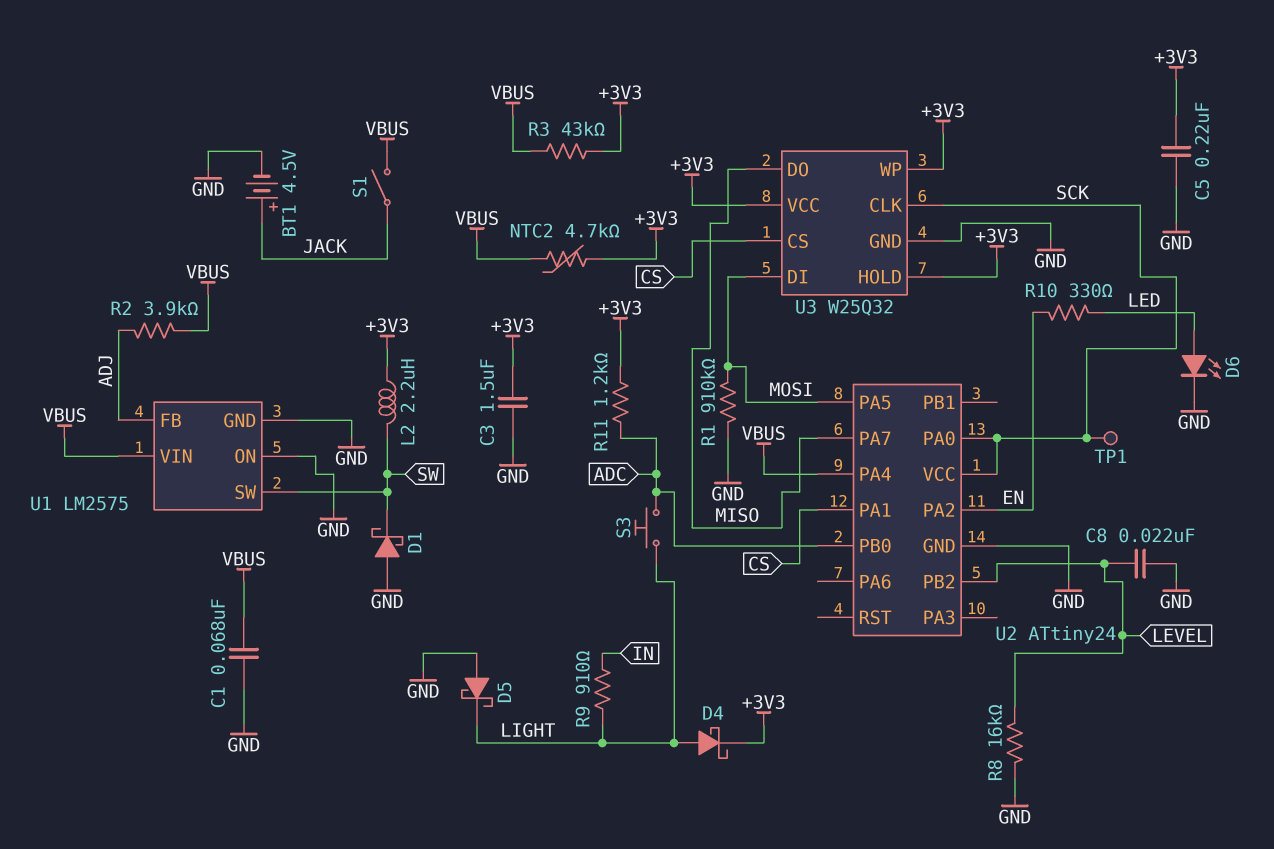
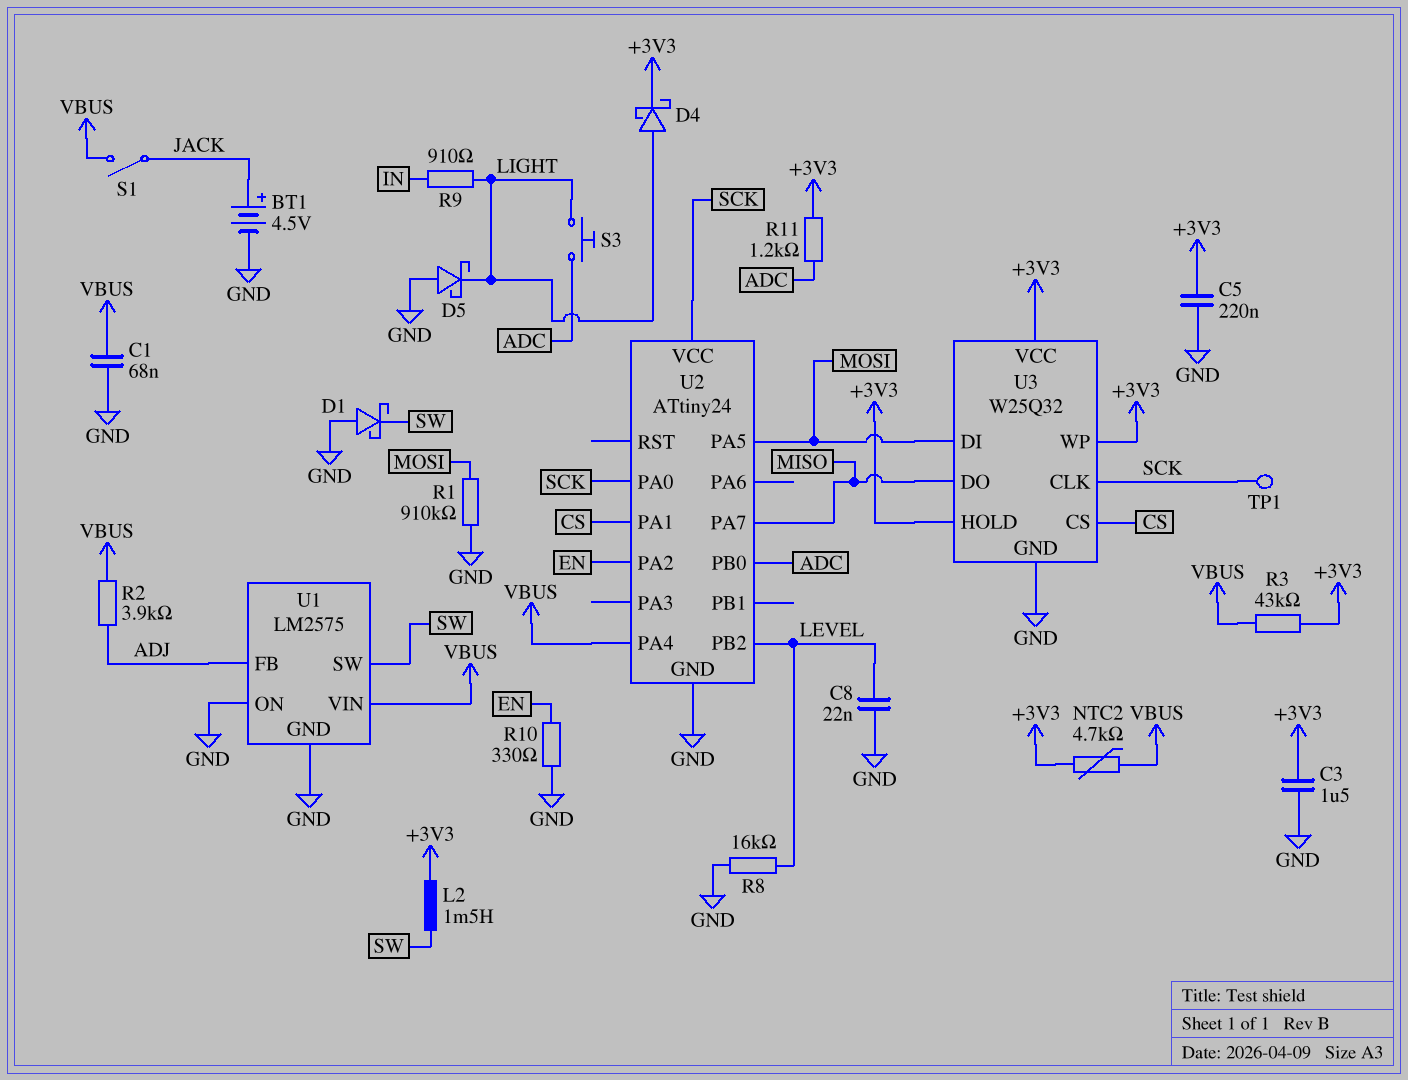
D6: LED (A LED, K GND) -> none
L2: 2.2uH (+3V3, SW) -> 1.5mH (+3V3, SW)
R10: 330 (EN, LED) -> 330 (EN, GND)

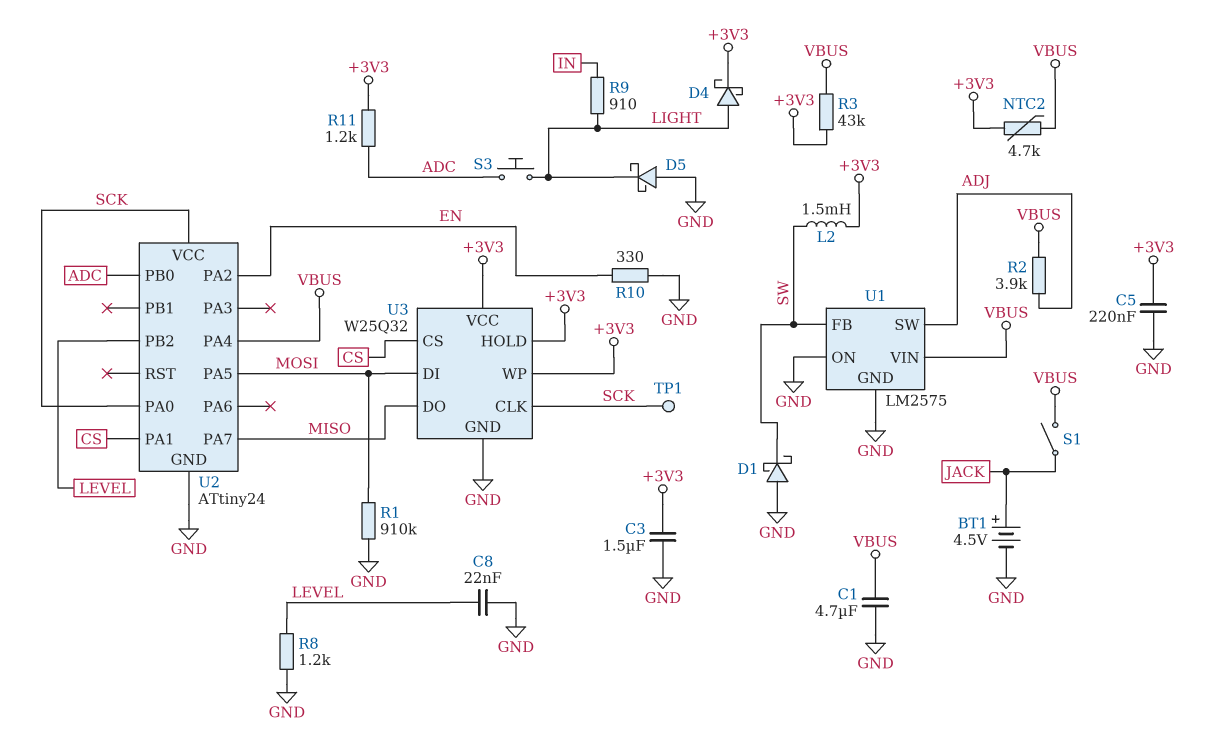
C1: 68nF (GND, VBUS) -> 4.7uF (GND, VBUS)
R8: 16k (GND, LEVEL) -> 1.2k (GND, LEVEL)
U1 pin FB: ADJ -> SW
U1 pin SW: SW -> ADJ

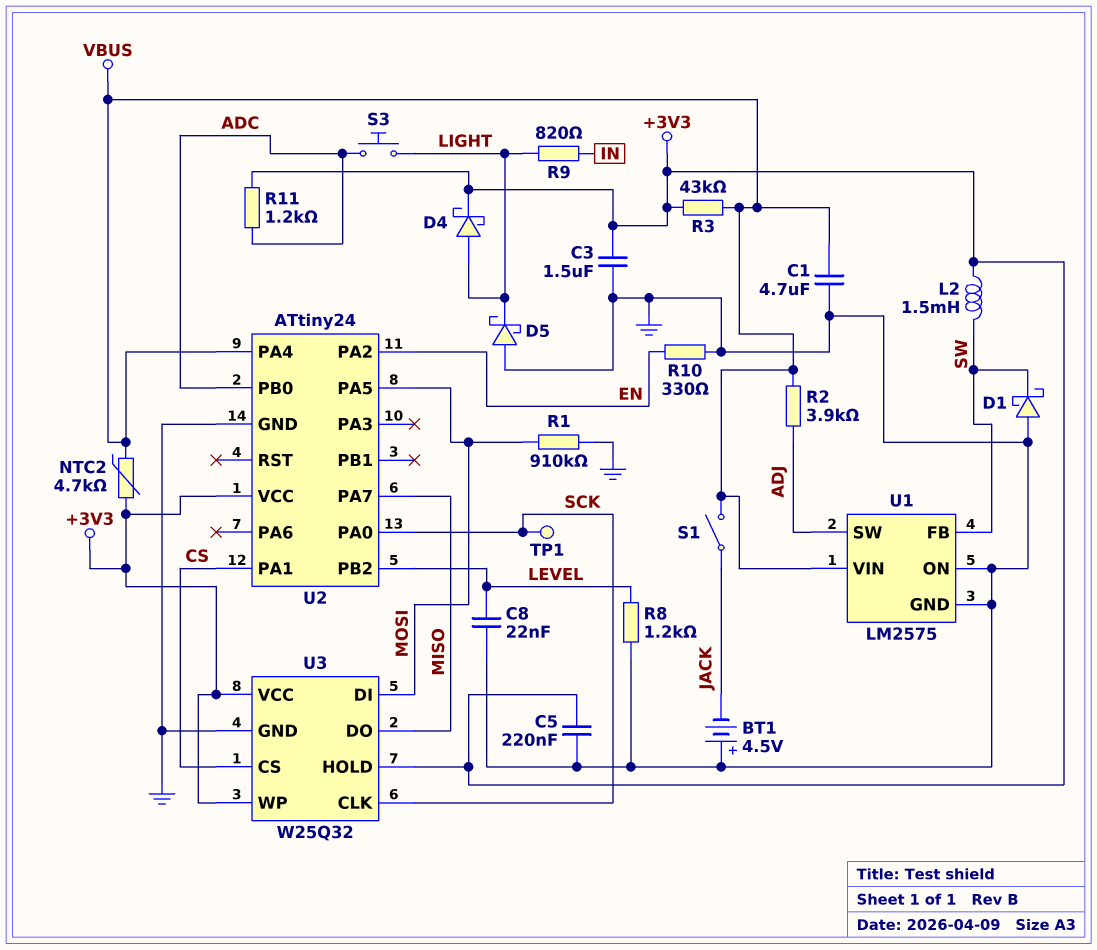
BT1: 4.5V (plus JACK, minus GND) -> 4.5V (plus GND, minus JACK)
R9: 910 (IN, LIGHT) -> 820 (IN, LIGHT)
U2 pin VCC: SCK -> +3V3

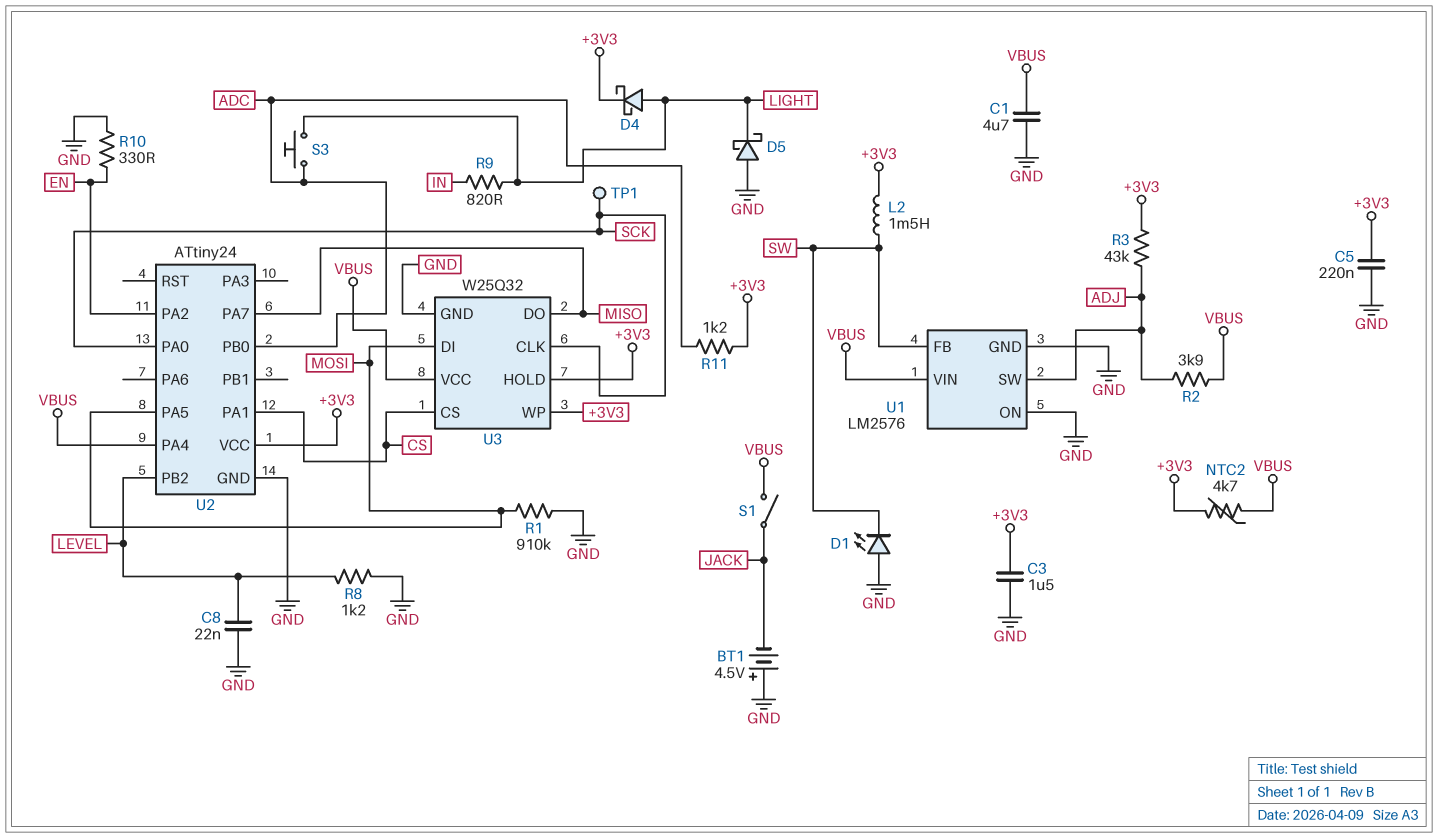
D1: schottky (A GND, K SW) -> LED (A GND, K SW)
R3: 43k (+3V3, VBUS) -> 43k (+3V3, ADJ)
U1: LM2575 -> LM2576
U3 pin VCC: +3V3 -> VBUS

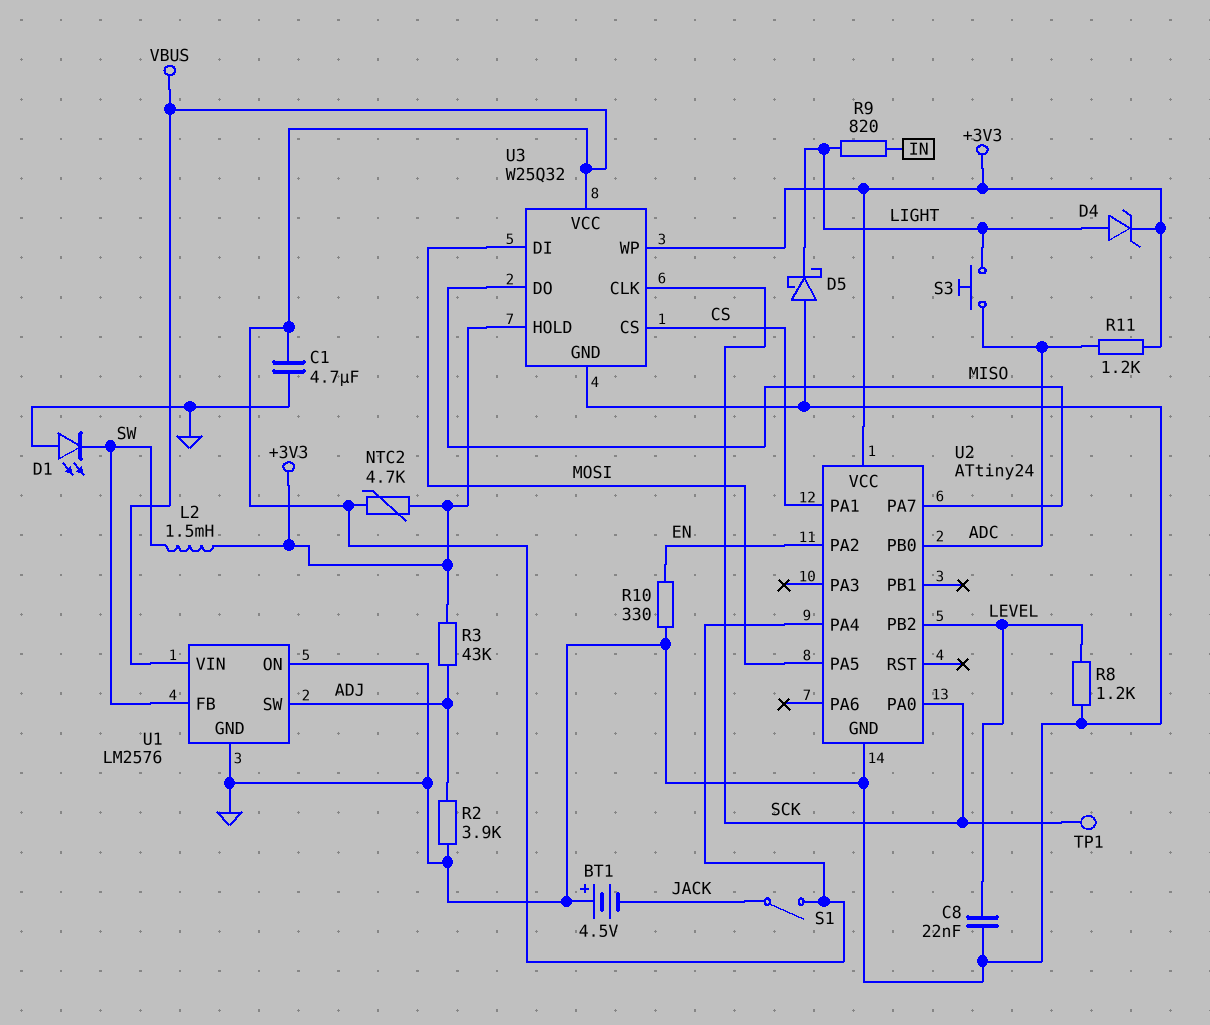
C3: 1.5uF (+3V3, GND) -> none
C5: 220nF (+3V3, GND) -> none
D4: schottky (A LIGHT, K +3V3) -> zener (A LIGHT, K +3V3)
R1: 910k (GND, MOSI) -> none
R2: 3.9k (ADJ, VBUS) -> 3.9k (ADJ, GND)

